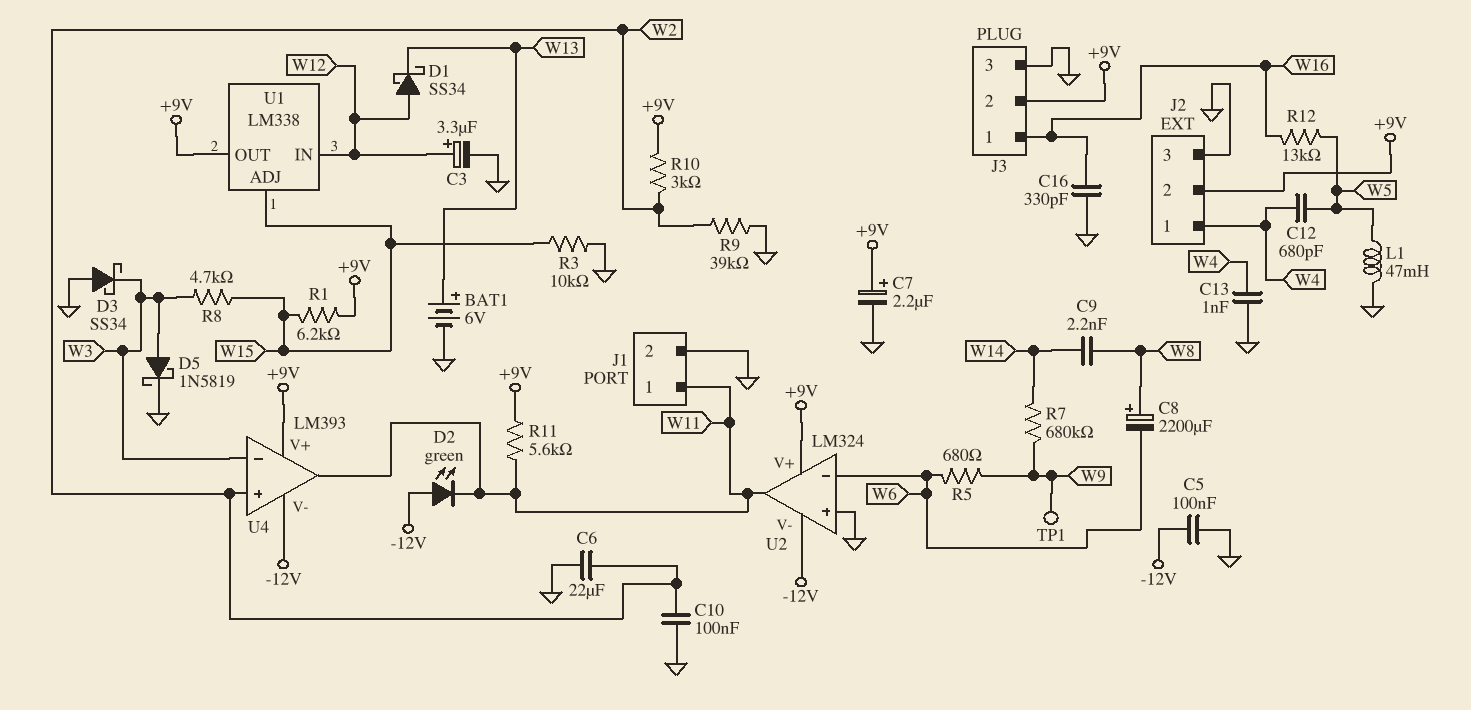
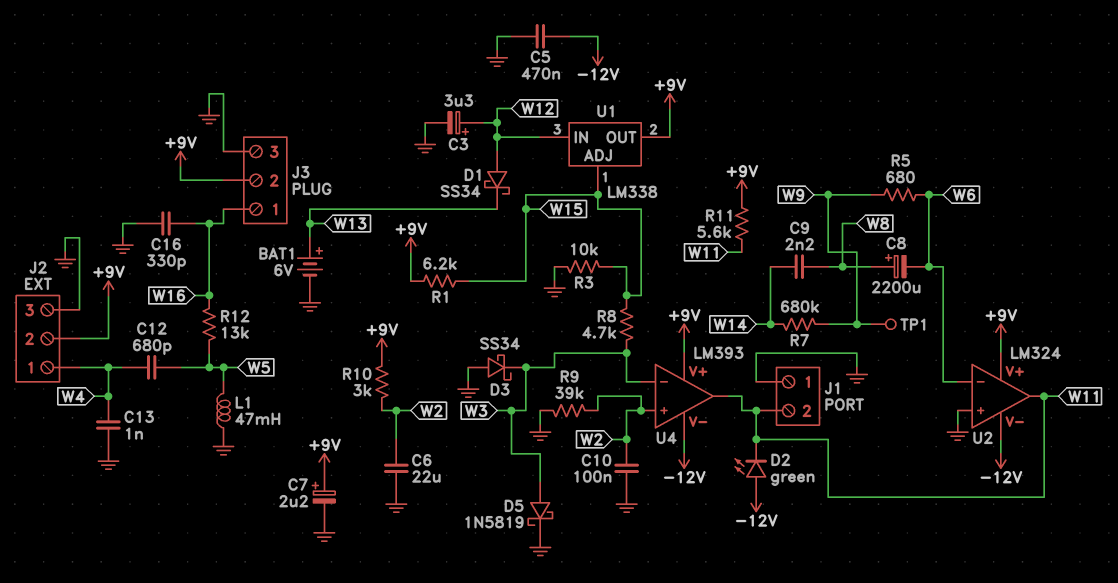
C5: 100nF (-12V, GND) -> 470nF (-12V, GND)
J1 pin 1: W11 -> GND
J1 pin 2: GND -> W11

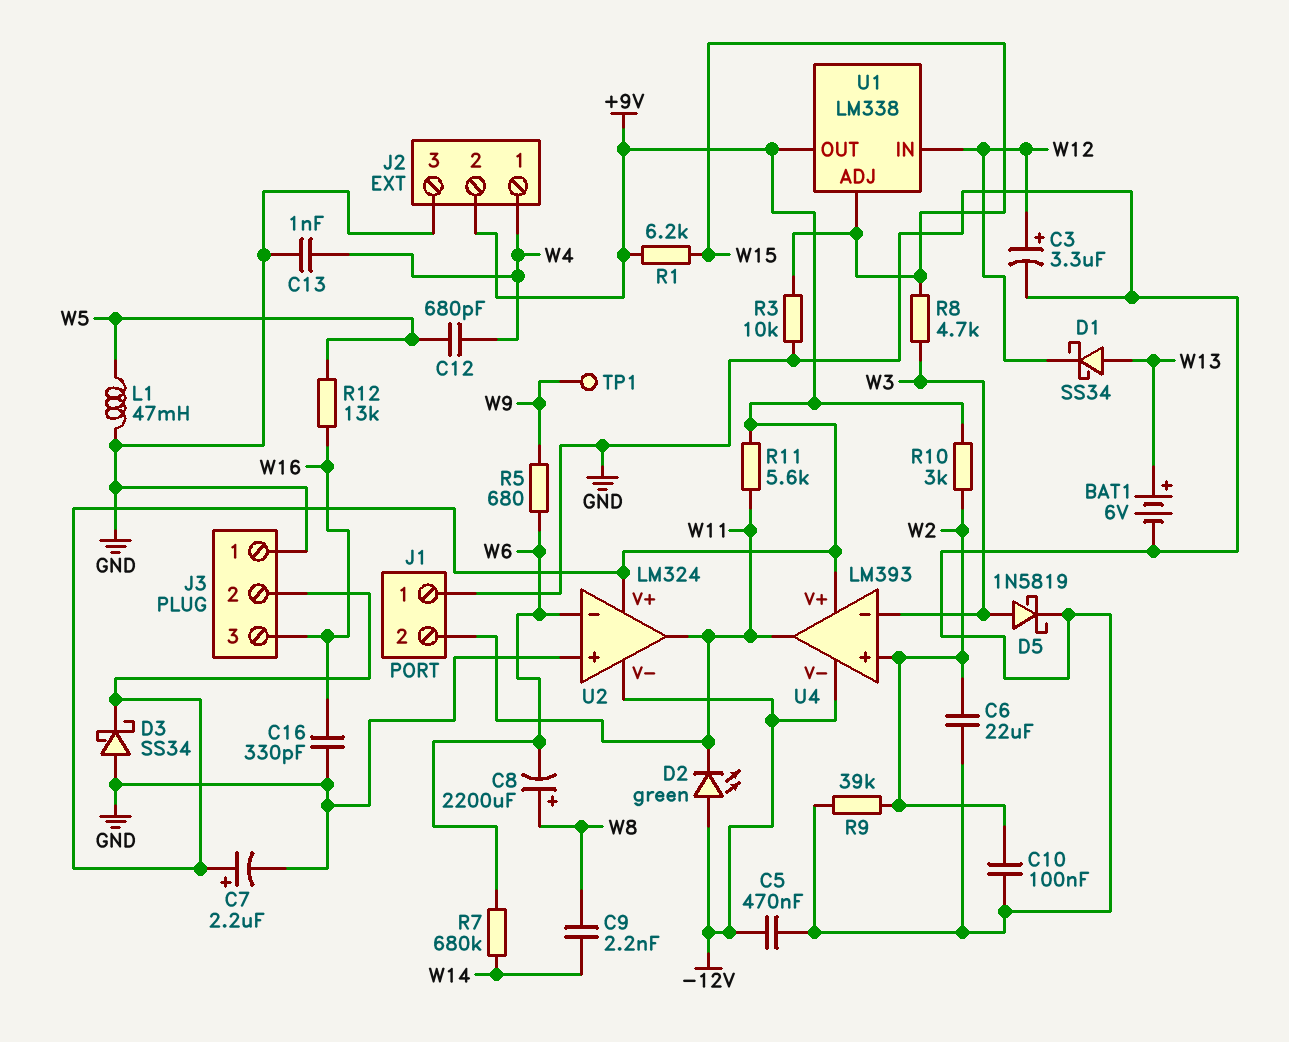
D1: schottky SS34 (A W12, K W13) -> schottky SS34 (A W13, K W12)
D3: schottky SS34 (A GND, K W3) -> schottky SS34 (A GND, K +9V)
J3 pin 1: W16 -> GND
J3 pin 3: GND -> W16
R7: 680k (W9, W14) -> 680k (W6, W14)

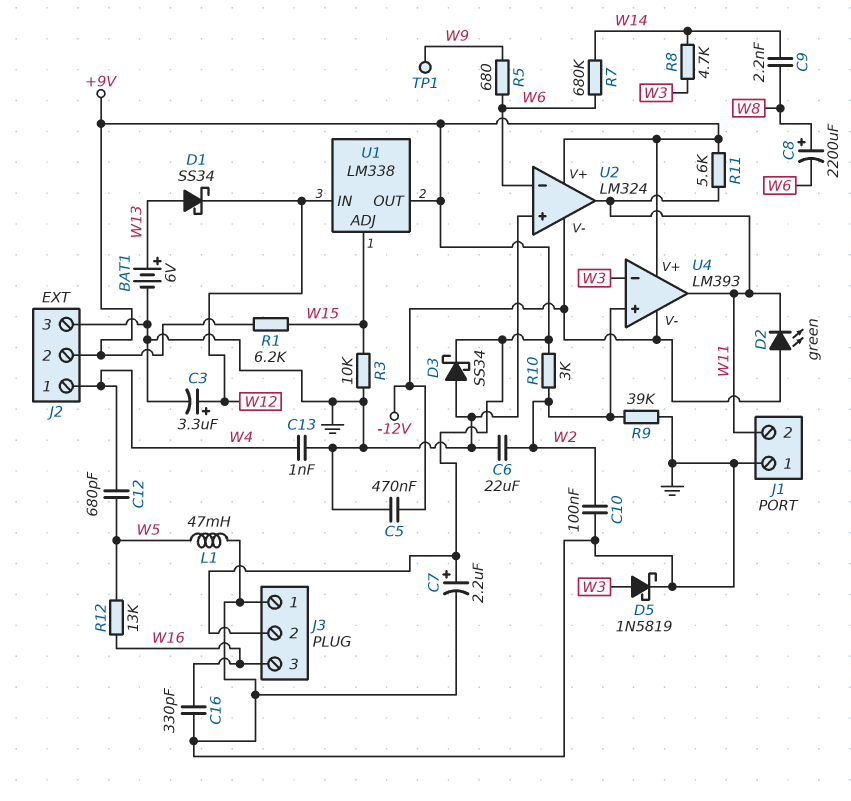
R8: 4.7k (W3, W15) -> 4.7k (W3, W14)

